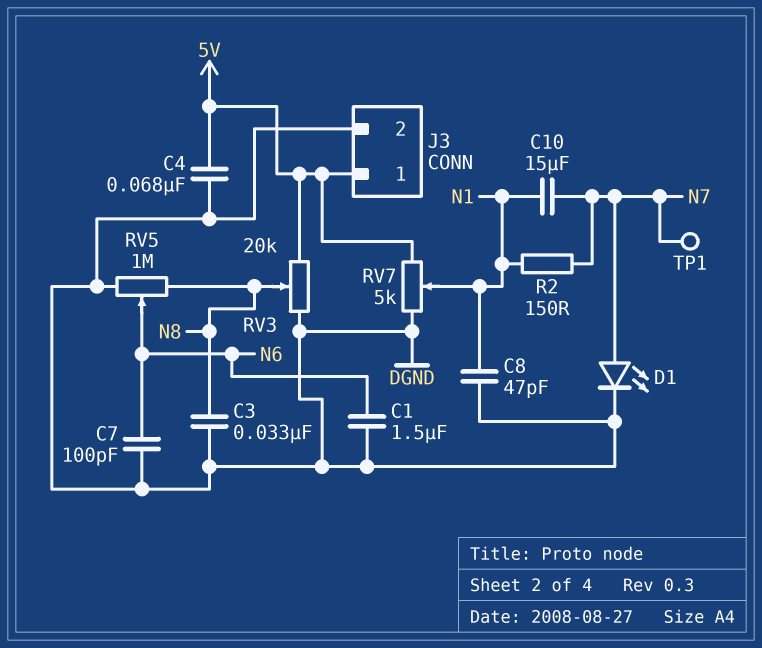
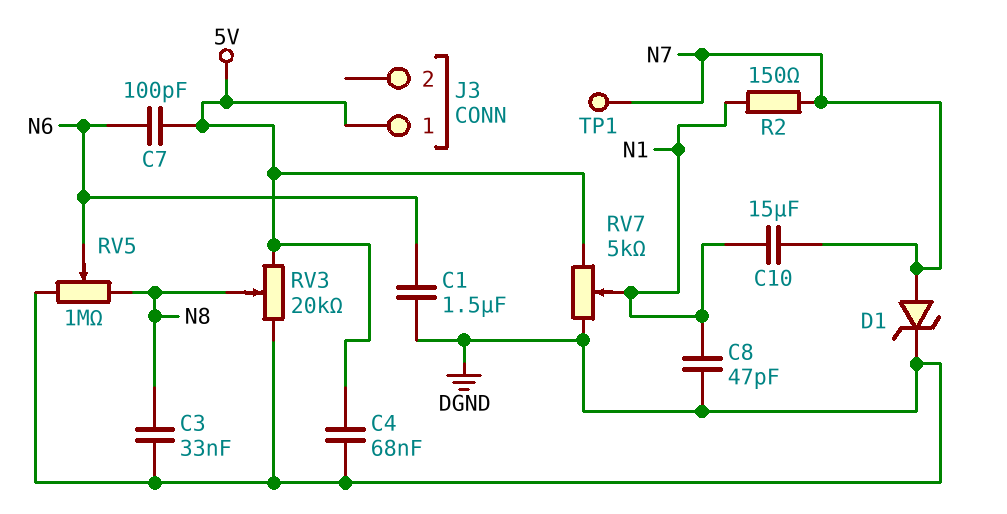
C7: 100pF (DGND, N6) -> 100pF (5V, N6)
D1: LED (A N7, K DGND) -> zener (A N7, K DGND)
J3 pin 2: DGND -> none

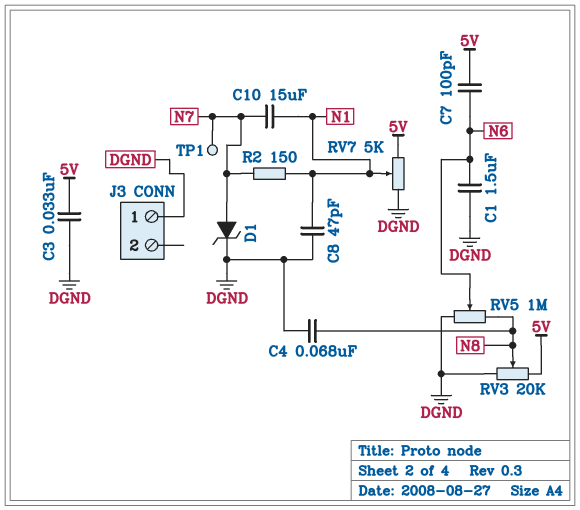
C3: 33nF (DGND, N8) -> 33nF (5V, DGND)
C4: 68nF (5V, DGND) -> 68nF (DGND, N8)
J3 pin 1: 5V -> DGND

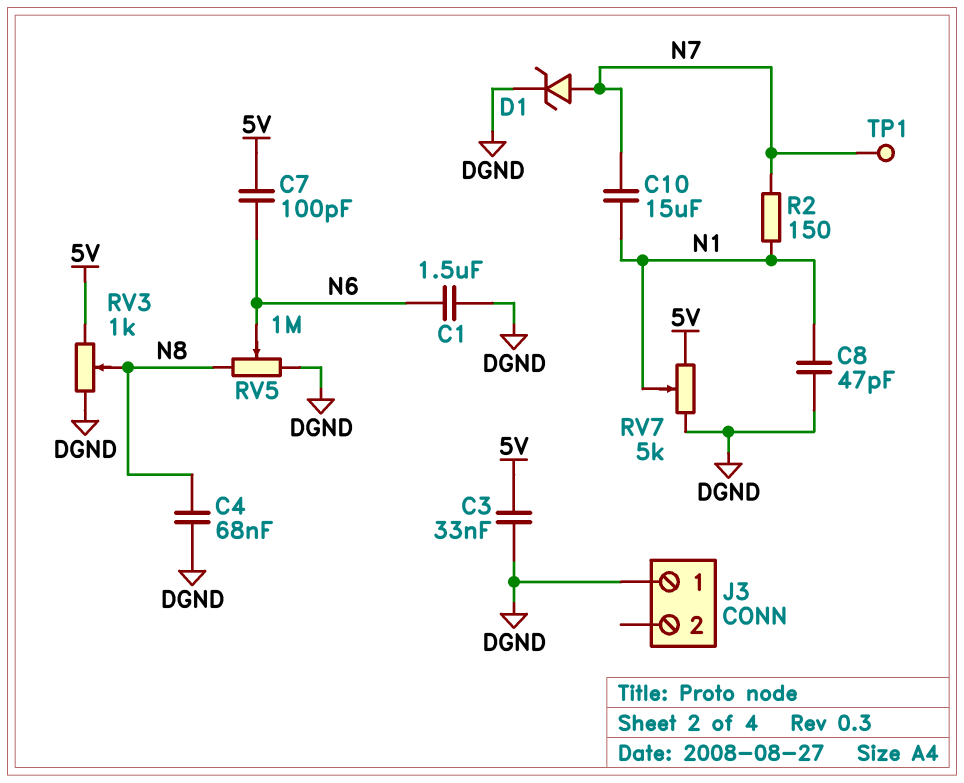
RV3: 20k (5V, DGND, wiper N8) -> 1k (5V, DGND, wiper N8)

